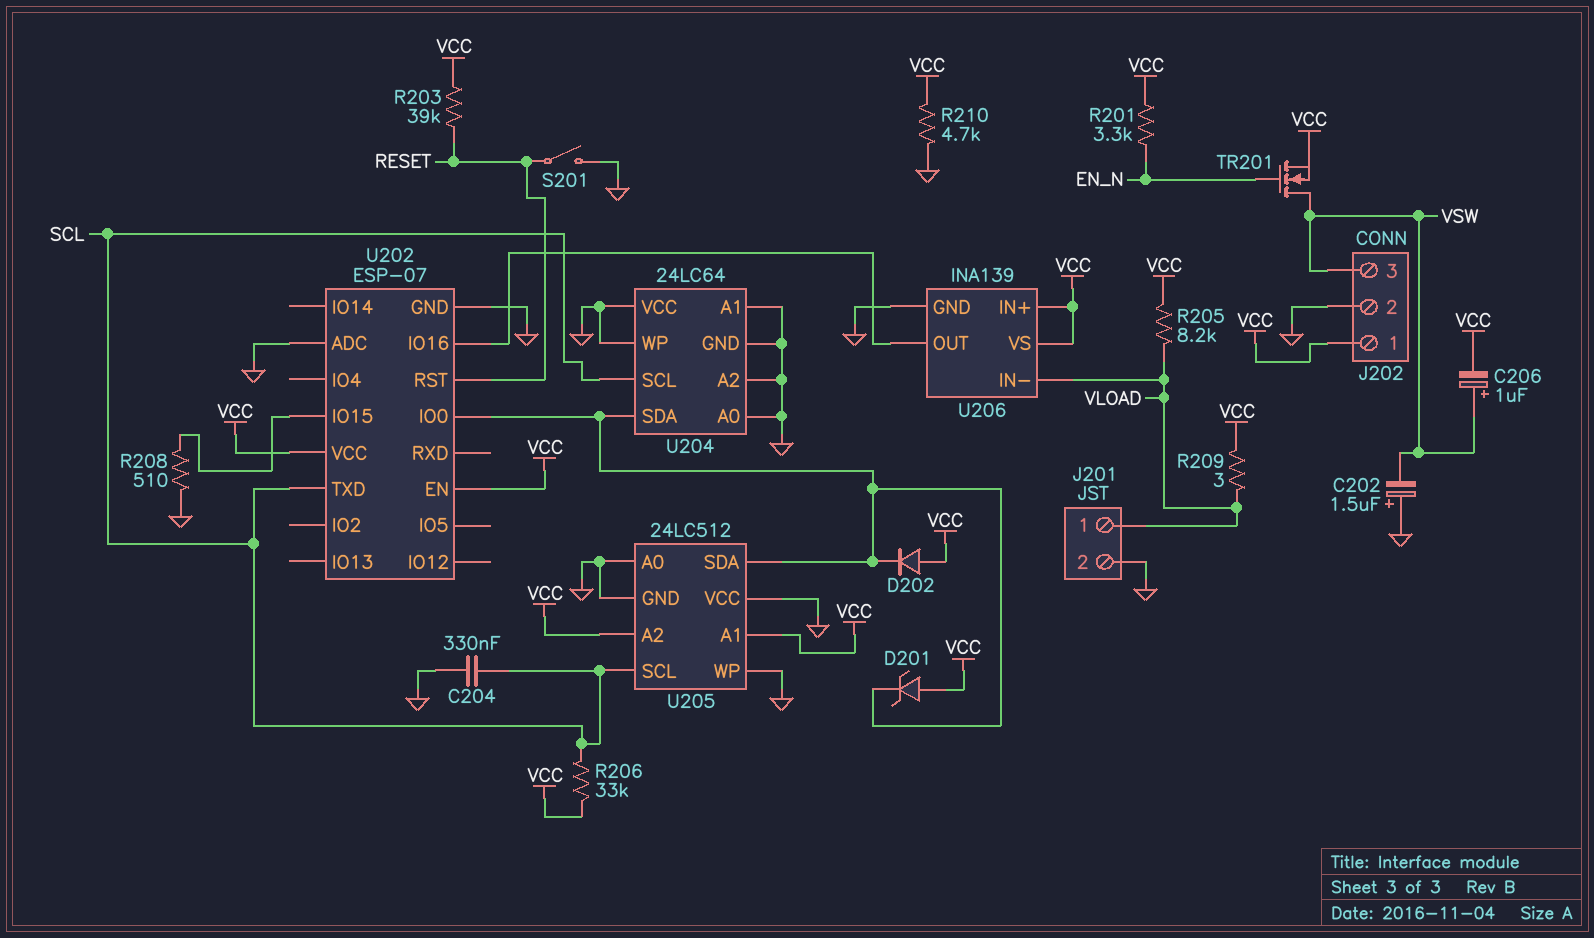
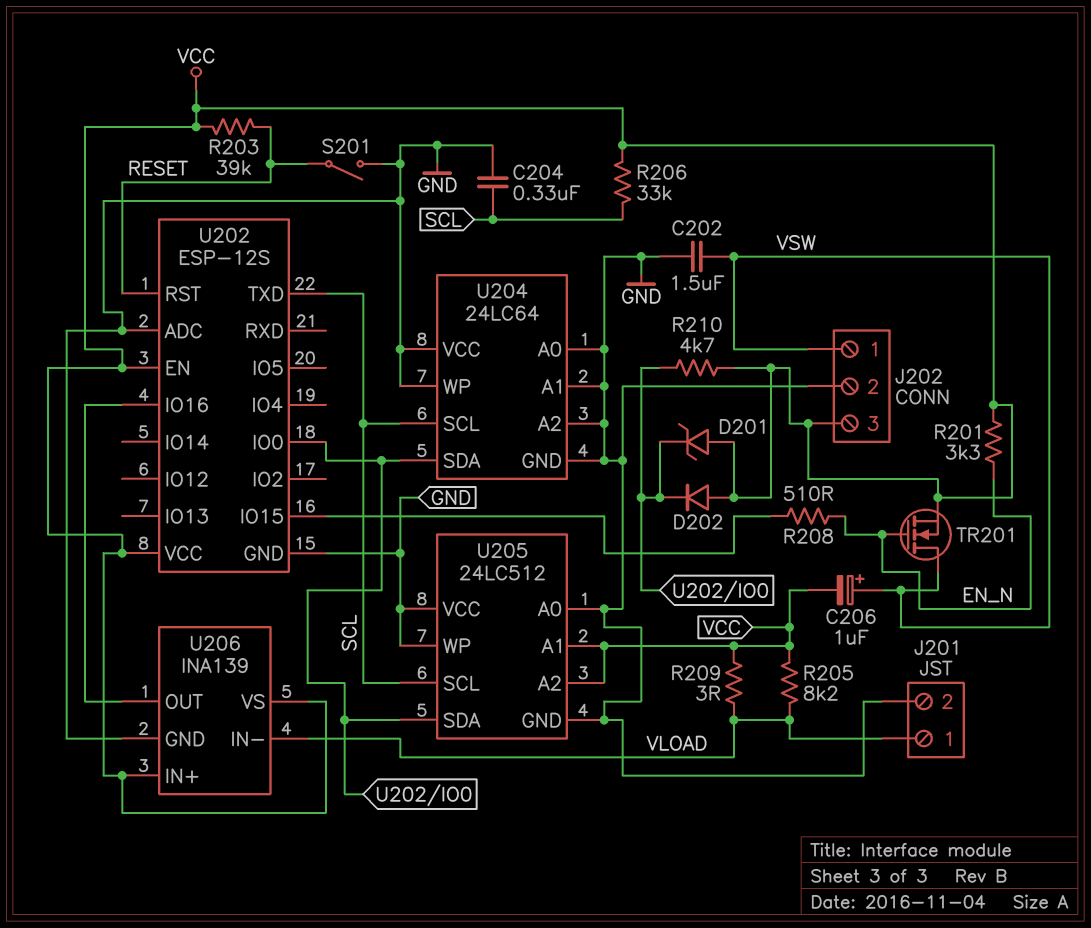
C202: 1.5uF (plus GND, minus VSW) -> 1.5uF (GND, VSW)
J202 pin 1: VCC -> VSW
J202 pin 3: VSW -> VCC
R208: 510 (GND, U202/IO15) -> 510 (EN_N, U202/IO15)
R210: 4.7k (GND, VCC) -> 4.7k (U202/IO0, VCC)
U202: ESP-07 -> ESP-12S

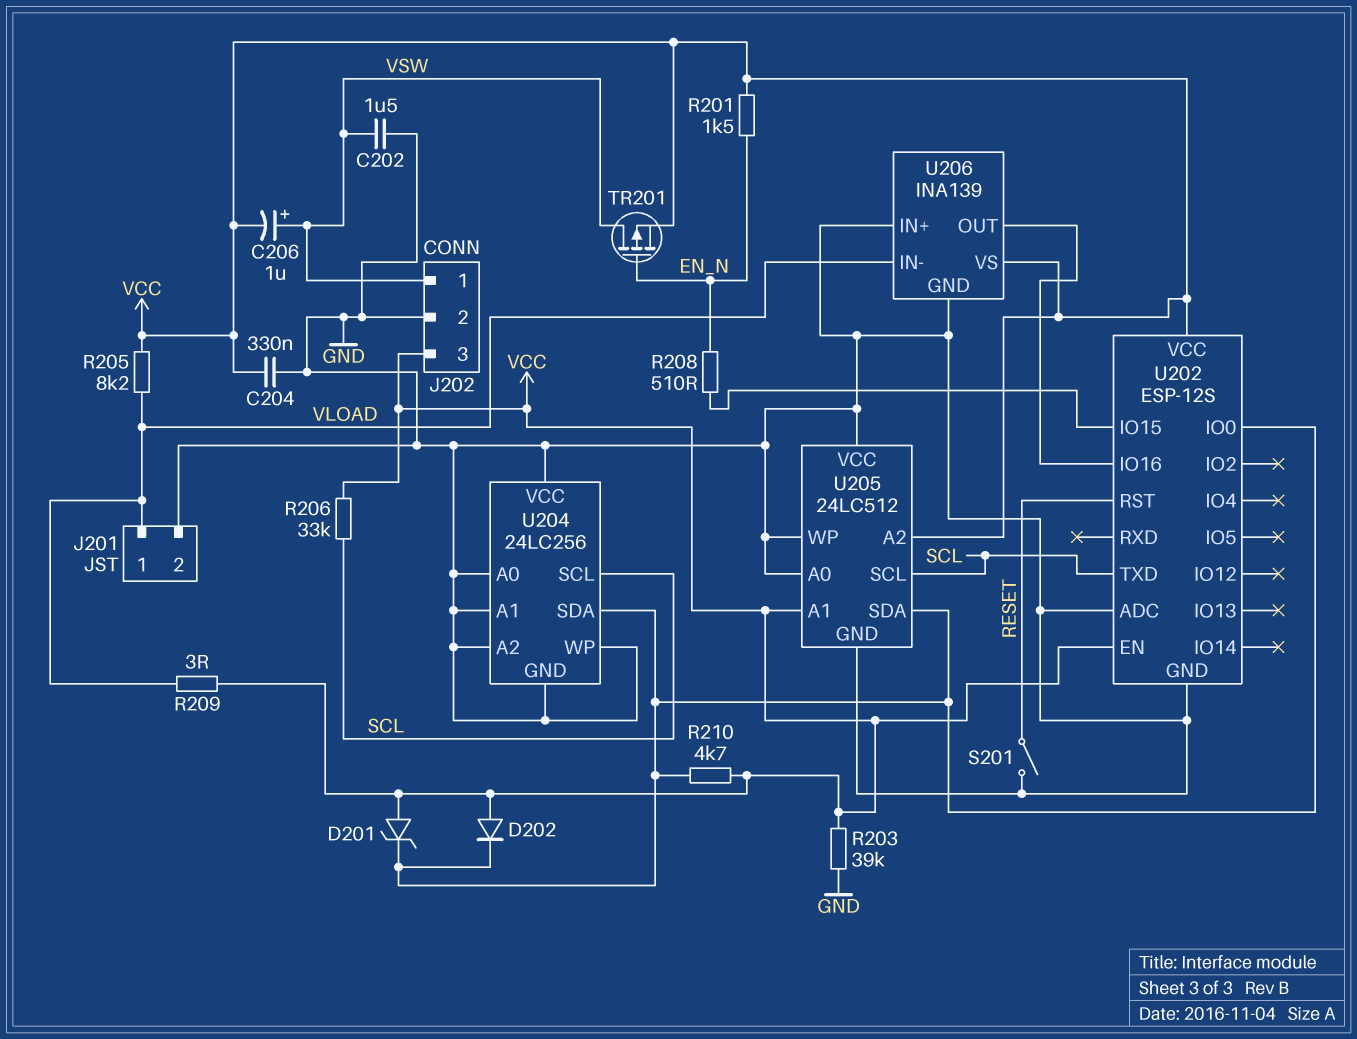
C204: 330nF (GND, SCL) -> 330nF (GND, VCC)
R201: 3.3k (EN_N, VCC) -> 1.5k (EN_N, VCC)
R203: 39k (RESET, VCC) -> 39k (GND, VCC)
TR201: NMOS (G EN_N, D VSW, S VCC) -> PMOS (G EN_N, D VSW, S VCC)
U204: 24LC64 -> 24LC256
U206 pin IN+: VCC -> GND

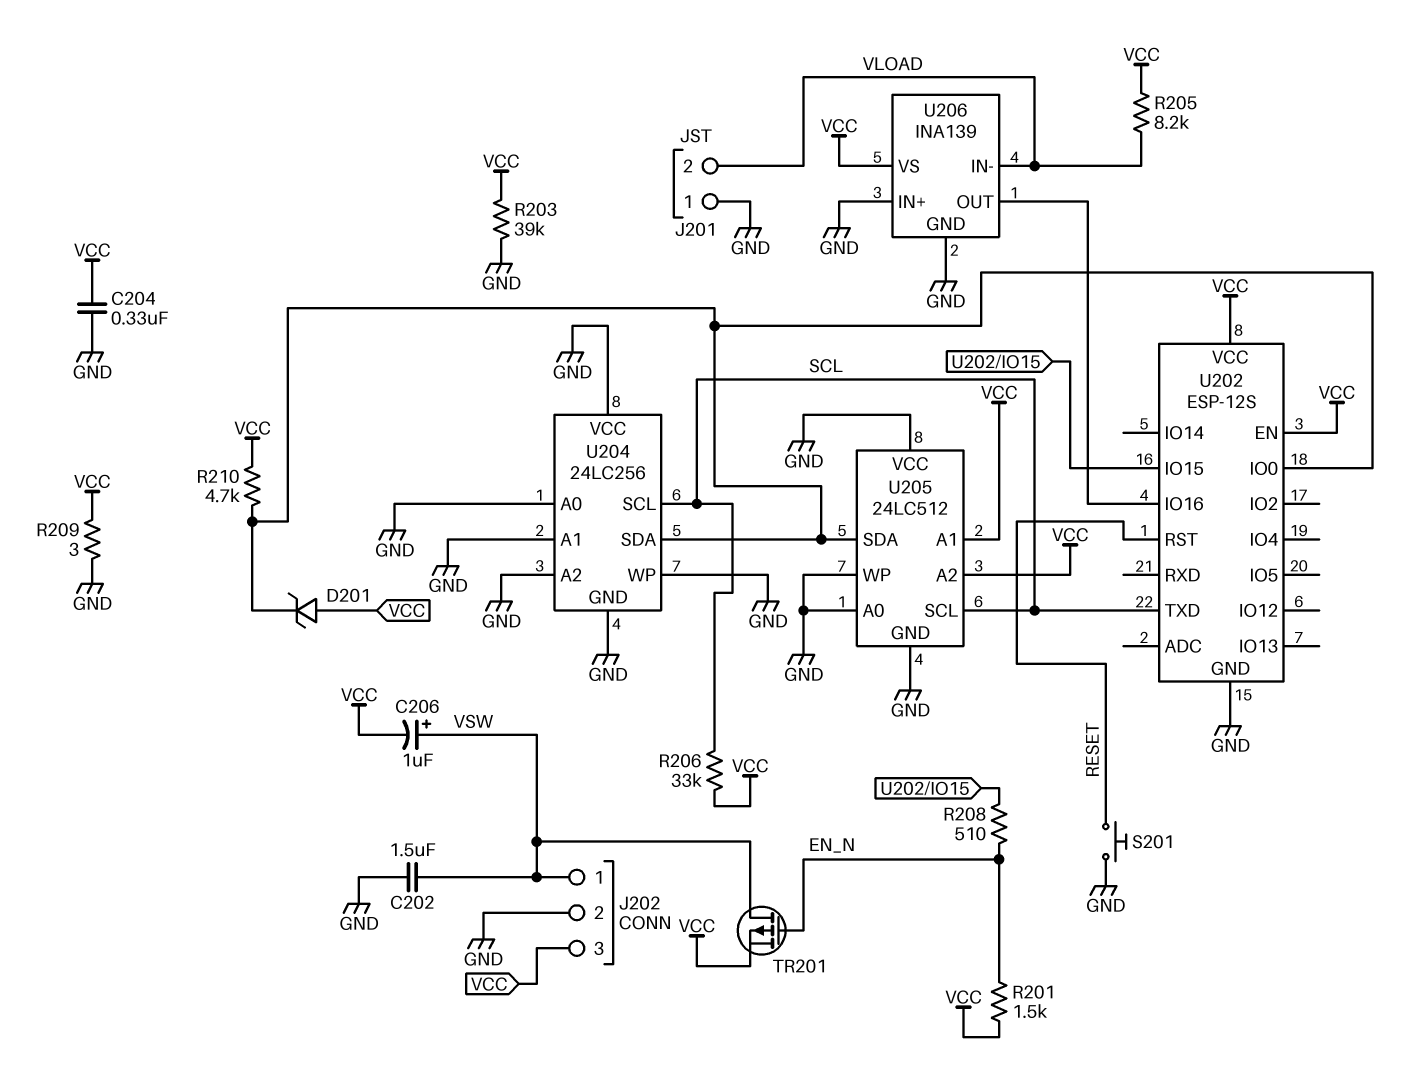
D202: diode (A VCC, K U202/IO0) -> none
J201 pin 1: VLOAD -> GND
J201 pin 2: GND -> VLOAD
R209: 3 (VCC, VLOAD) -> 3 (GND, VCC)
S201: switch (GND, RESET) -> button (GND, RESET)
U202 pin ADC: GND -> none

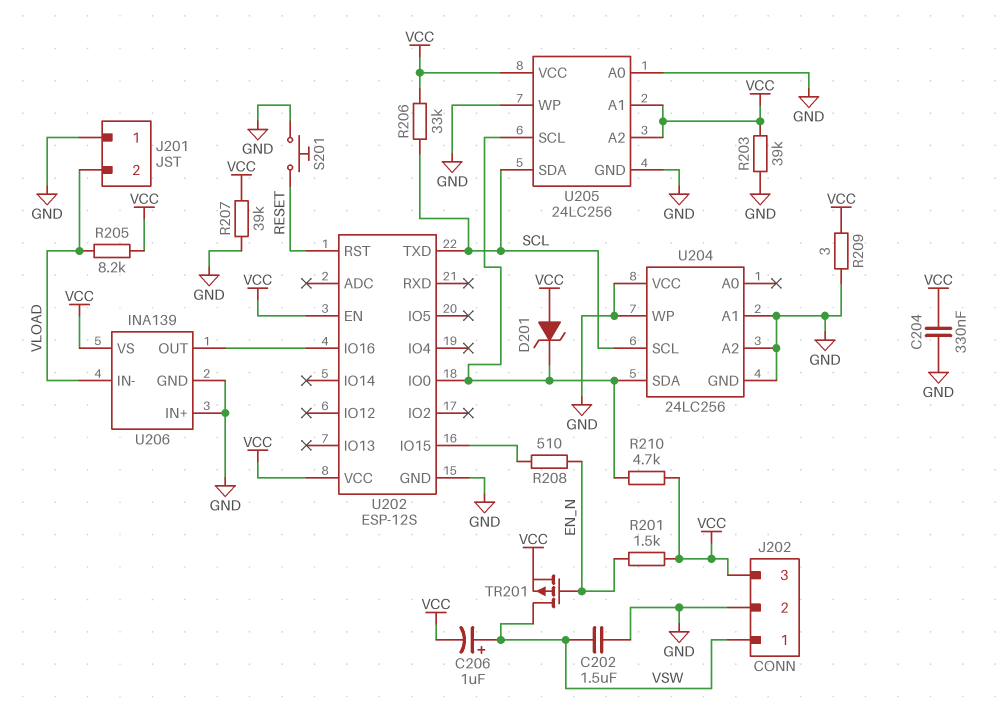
R207: none -> 39k (GND, VCC)
U204 pin A0: GND -> none
U205: 24LC512 -> 24LC256
U205 pin SCL: SCL -> U202/IO0
U205 pin SDA: U202/IO0 -> SCL
U205 pin VCC: GND -> VCC

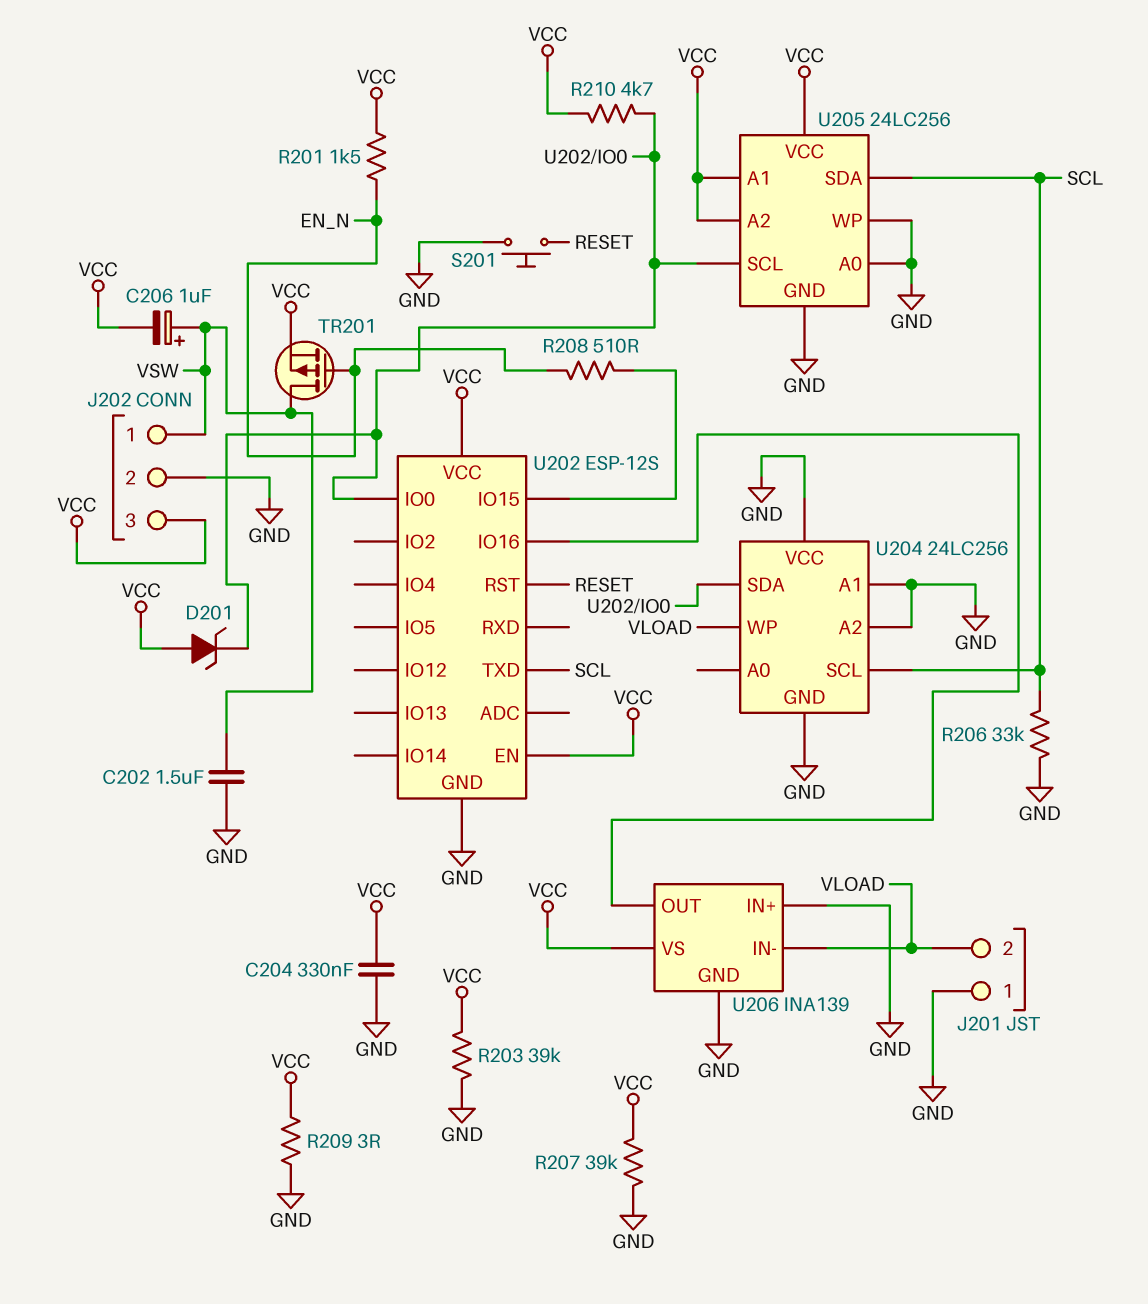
R205: 8.2k (VCC, VLOAD) -> none
R206: 33k (SCL, VCC) -> 33k (GND, SCL)
U204 pin WP: GND -> VLOAD

